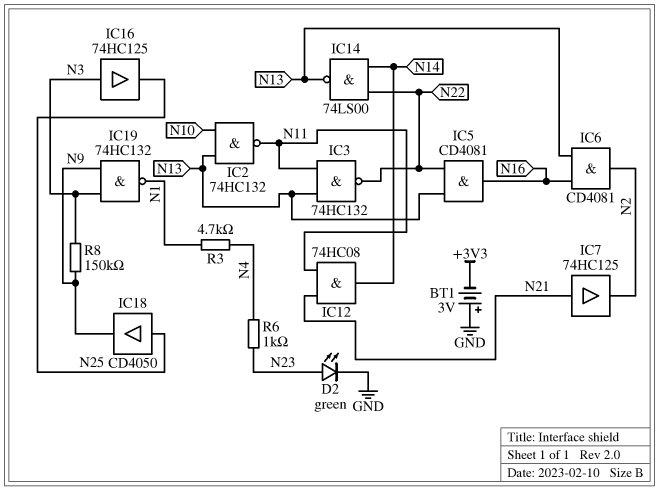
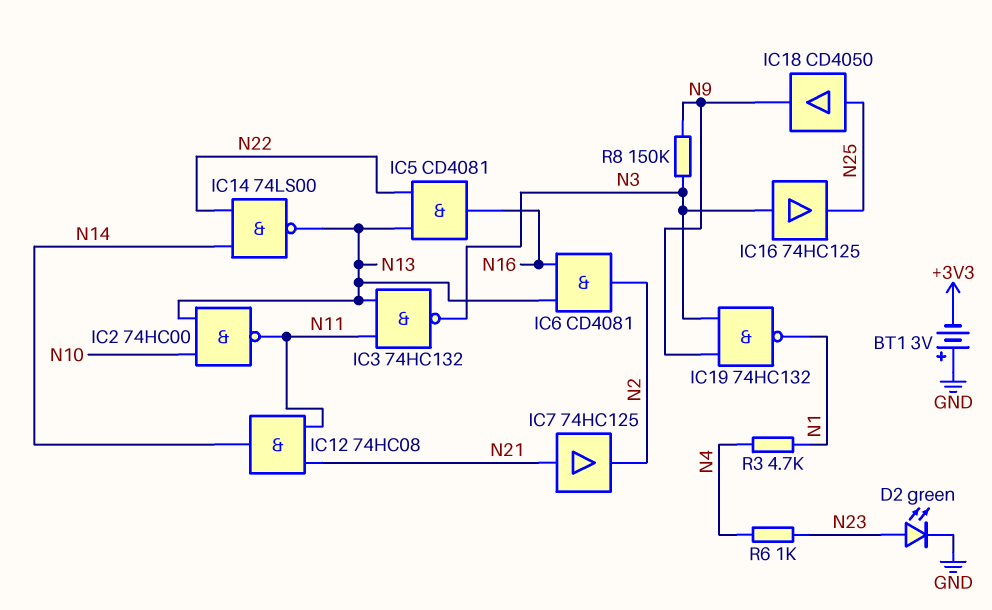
IC2: NAND 74HC132 (in N10, in N13, out N11) -> NAND 74HC00 (in N10, in N13, out N11)
IC3: NAND 74HC132 (in N11, in N13, out N22) -> NAND 74HC132 (in N11, in N13, out N3)

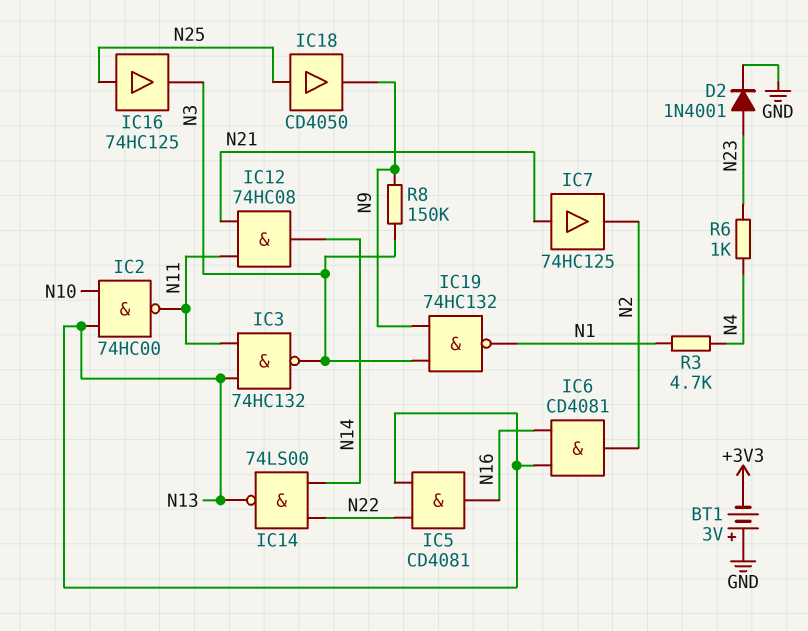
D2: LED green (A N23, K GND) -> diode 1N4001 (A N23, K GND)
IC16: buffer 74HC125 (in N3, out N25) -> buffer 74HC125 (in N25, out N3)

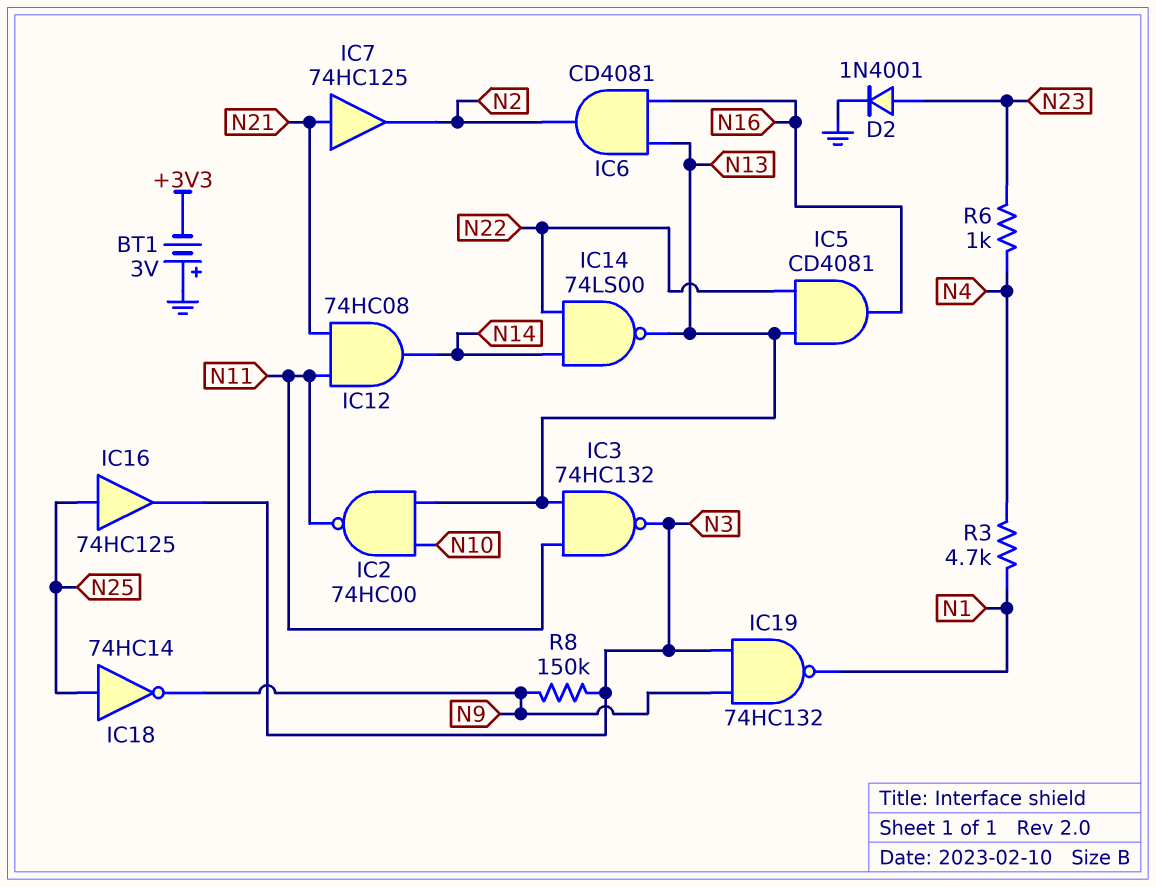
IC18: buffer CD4050 (in N25, out N9) -> NOT 74HC14 (in N25, out N9)

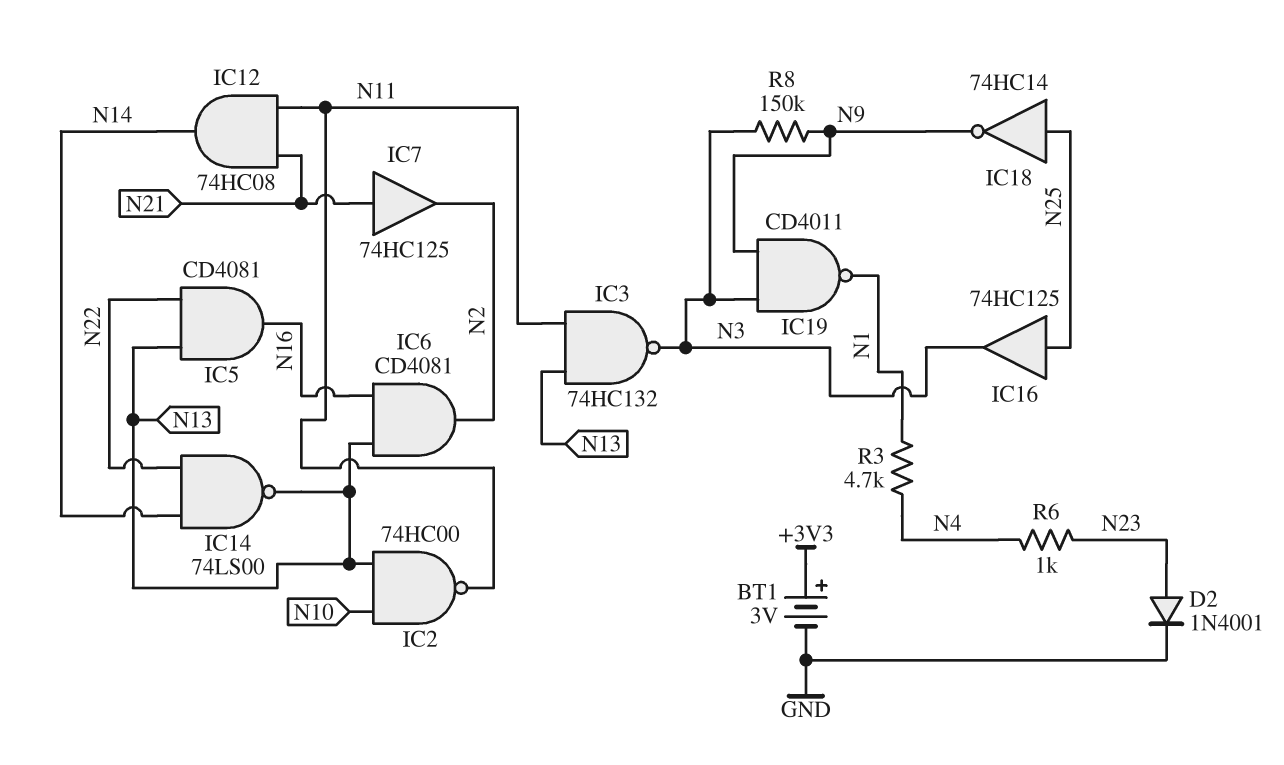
BT1: 3V (plus GND, minus +3V3) -> 3V (plus +3V3, minus GND)
IC19: NAND 74HC132 (in N3, in N9, out N1) -> NAND CD4011 (in N3, in N9, out N1)

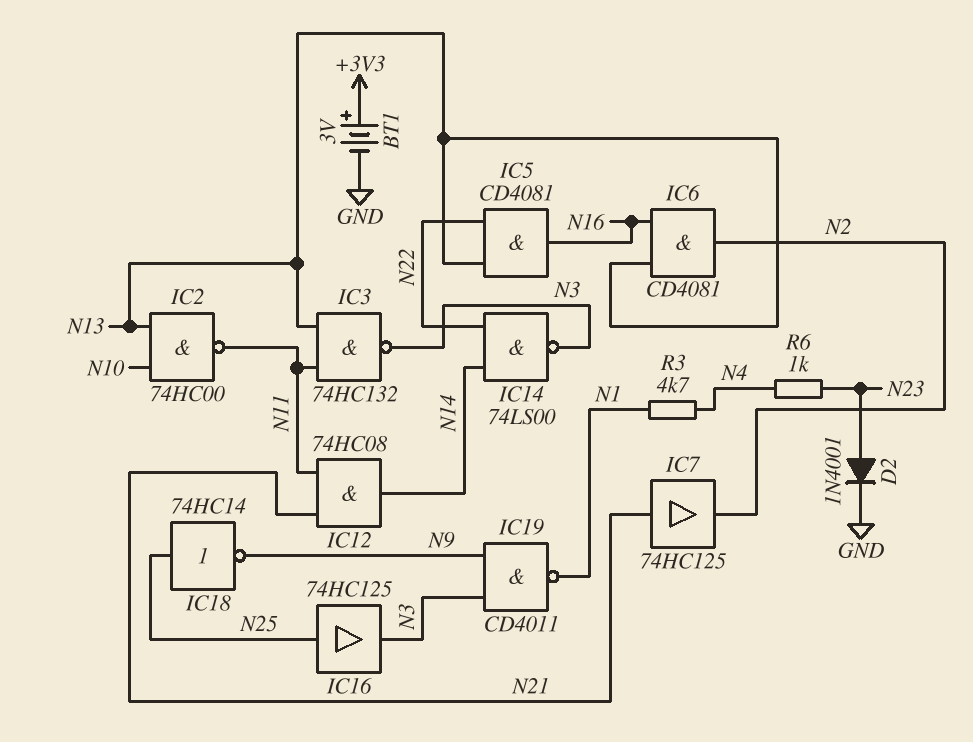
IC14: NAND 74LS00 (in N14, in N22, out N13) -> NAND 74LS00 (in N14, in N22, out N3)
R8: 150k (N3, N9) -> none

